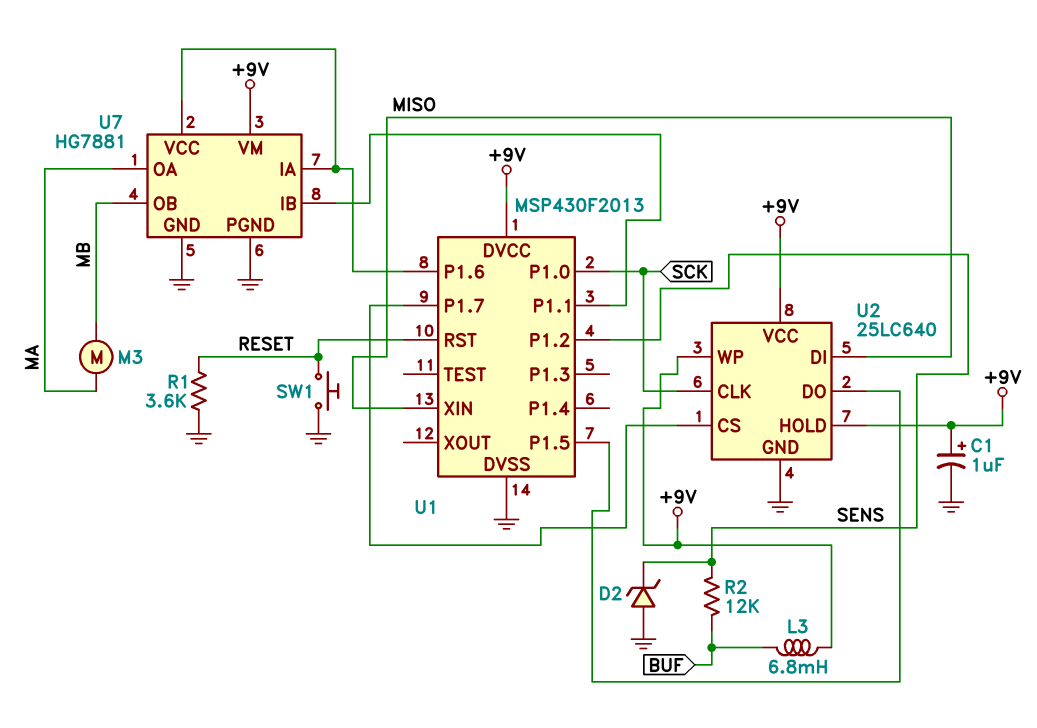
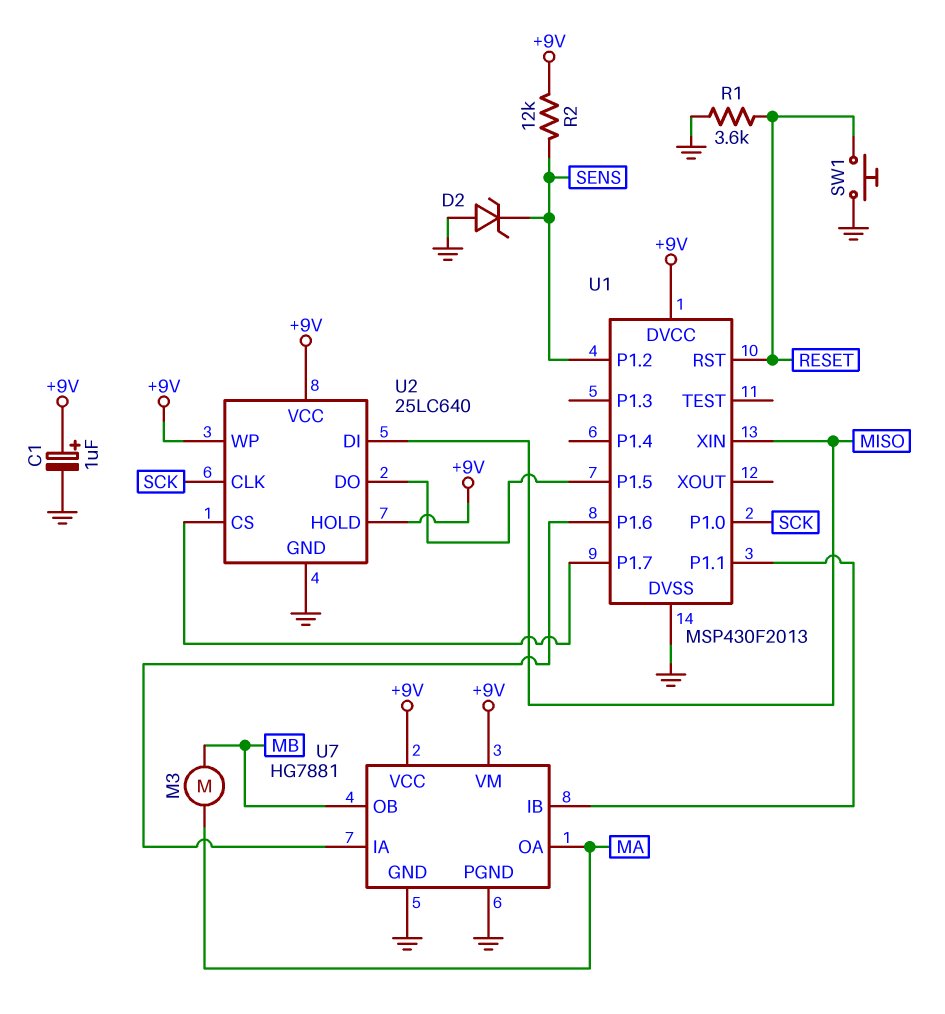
L3: 6.8mH (+9V, BUF) -> none
R2: 12k (BUF, SENS) -> 12k (+9V, SENS)
U7 pin VCC: U1/P1.6 -> +9V

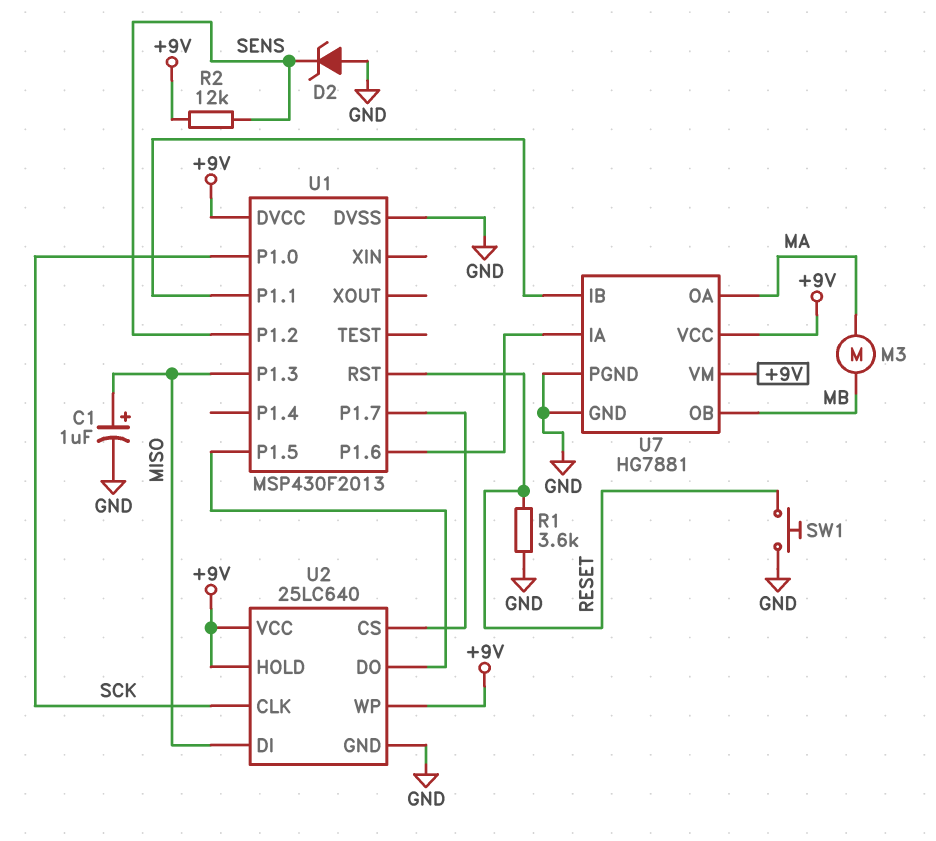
C1: 1uF (plus +9V, minus GND) -> 1uF (plus MISO, minus GND)
U1 pin P1.3: none -> MISO
U1 pin XIN: MISO -> none

